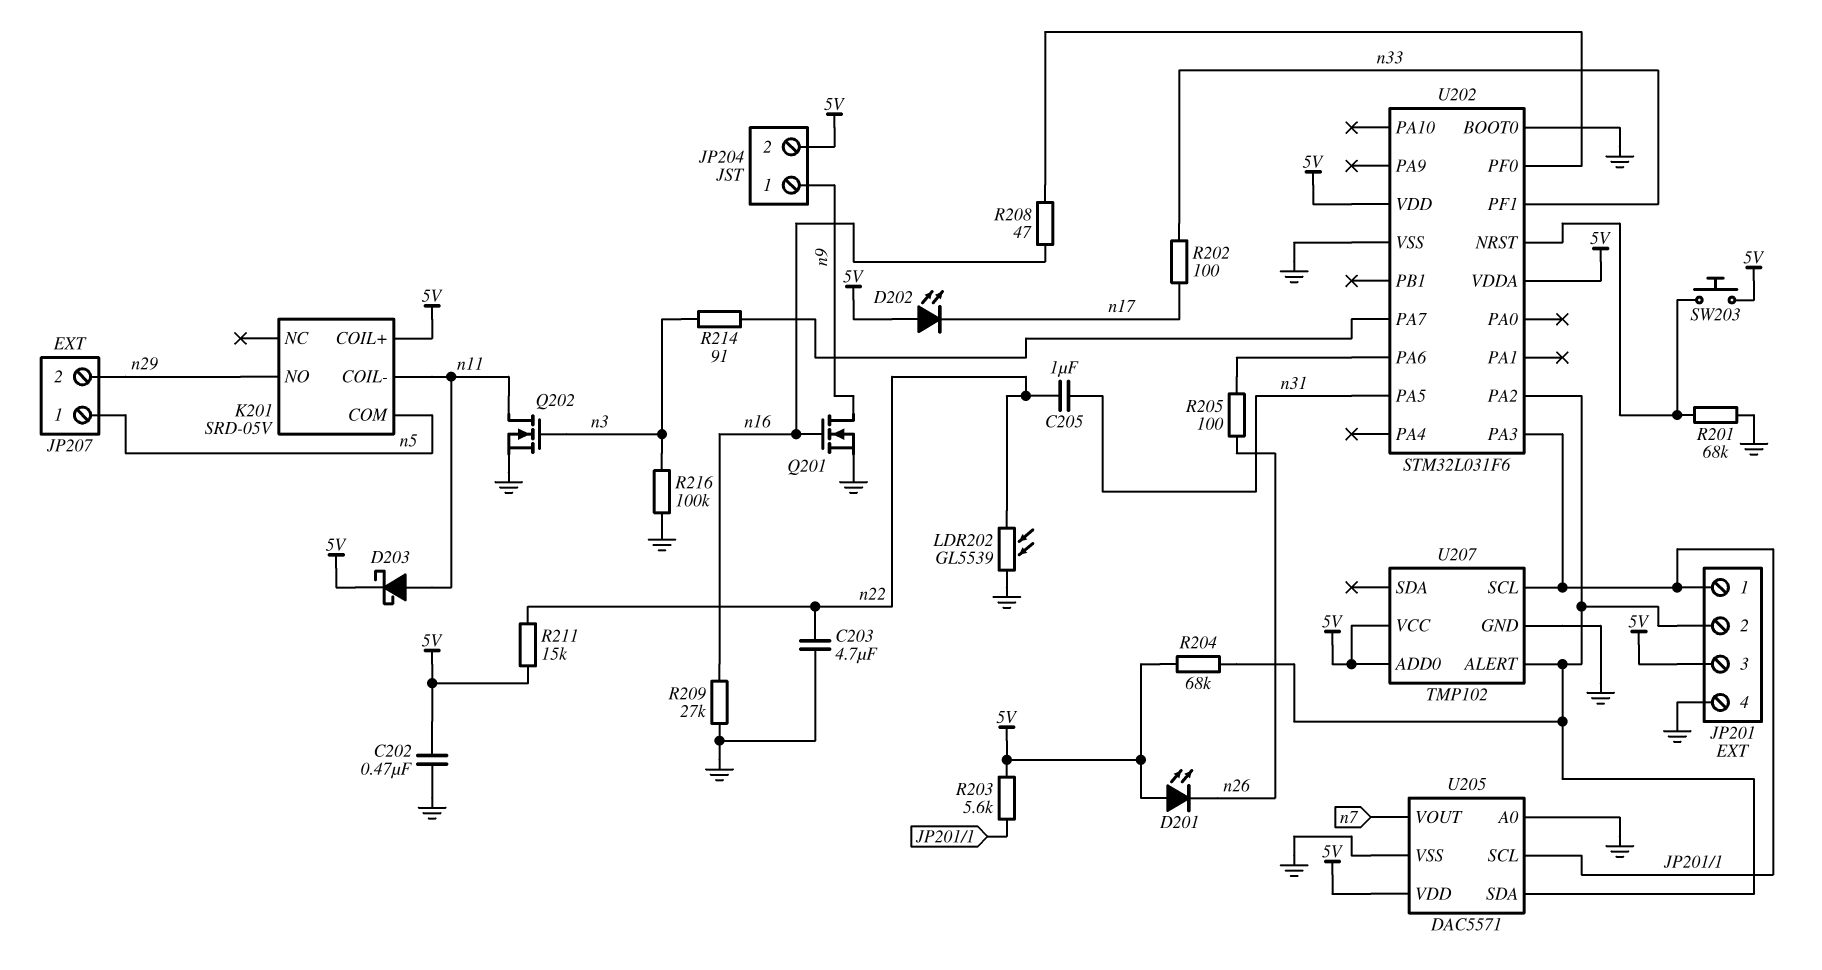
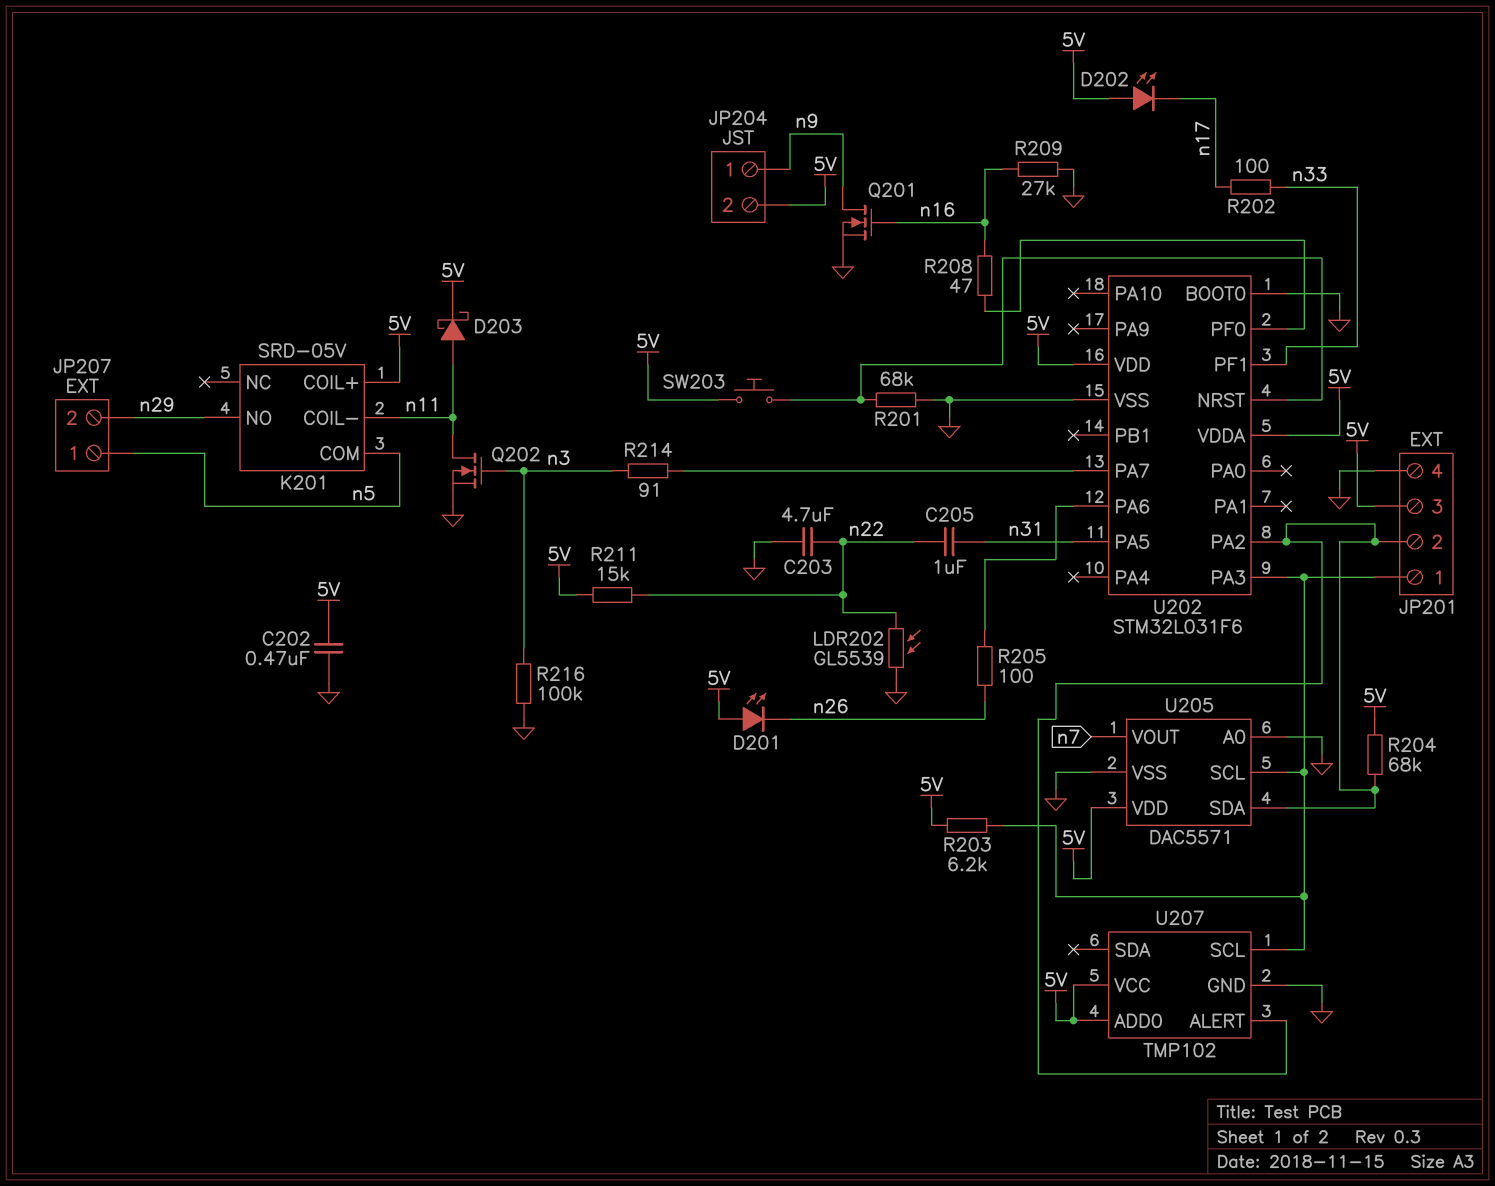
R203: 5.6k (5V, JP201/1) -> 6.2k (5V, JP201/1)

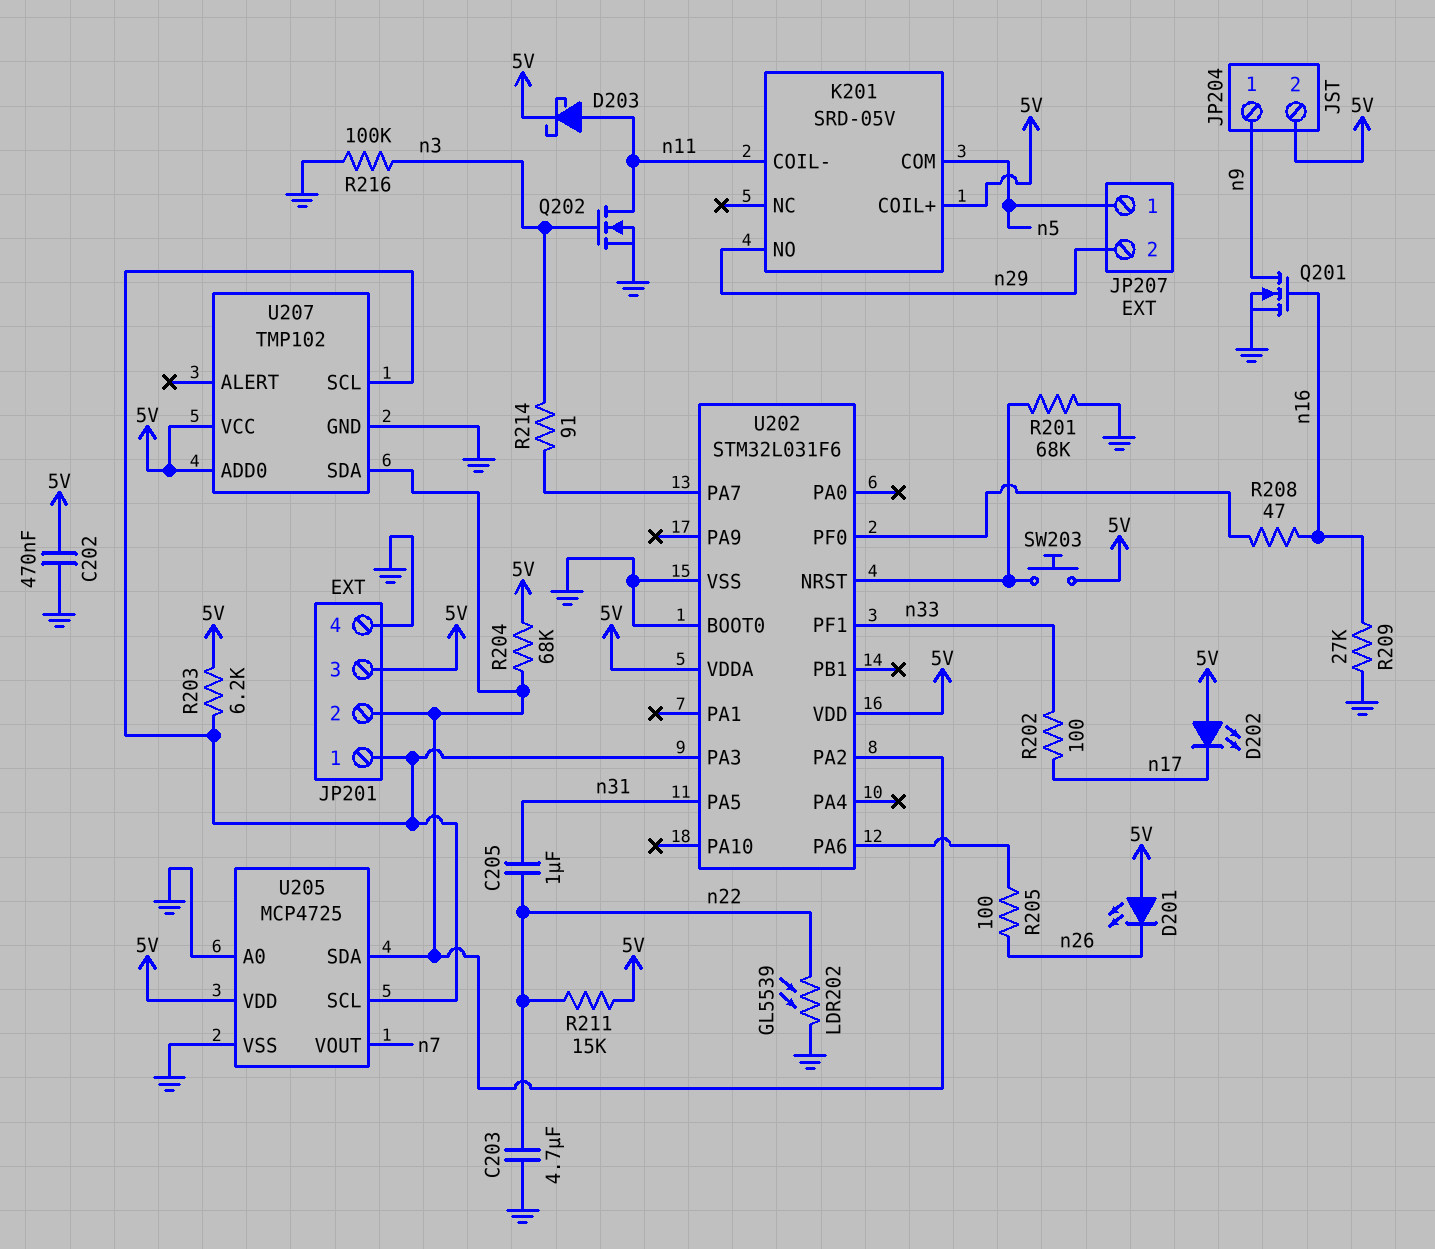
U205: DAC5571 -> MCP4725
U207 pin ALERT: JP201/2 -> none
U207 pin SDA: none -> JP201/2

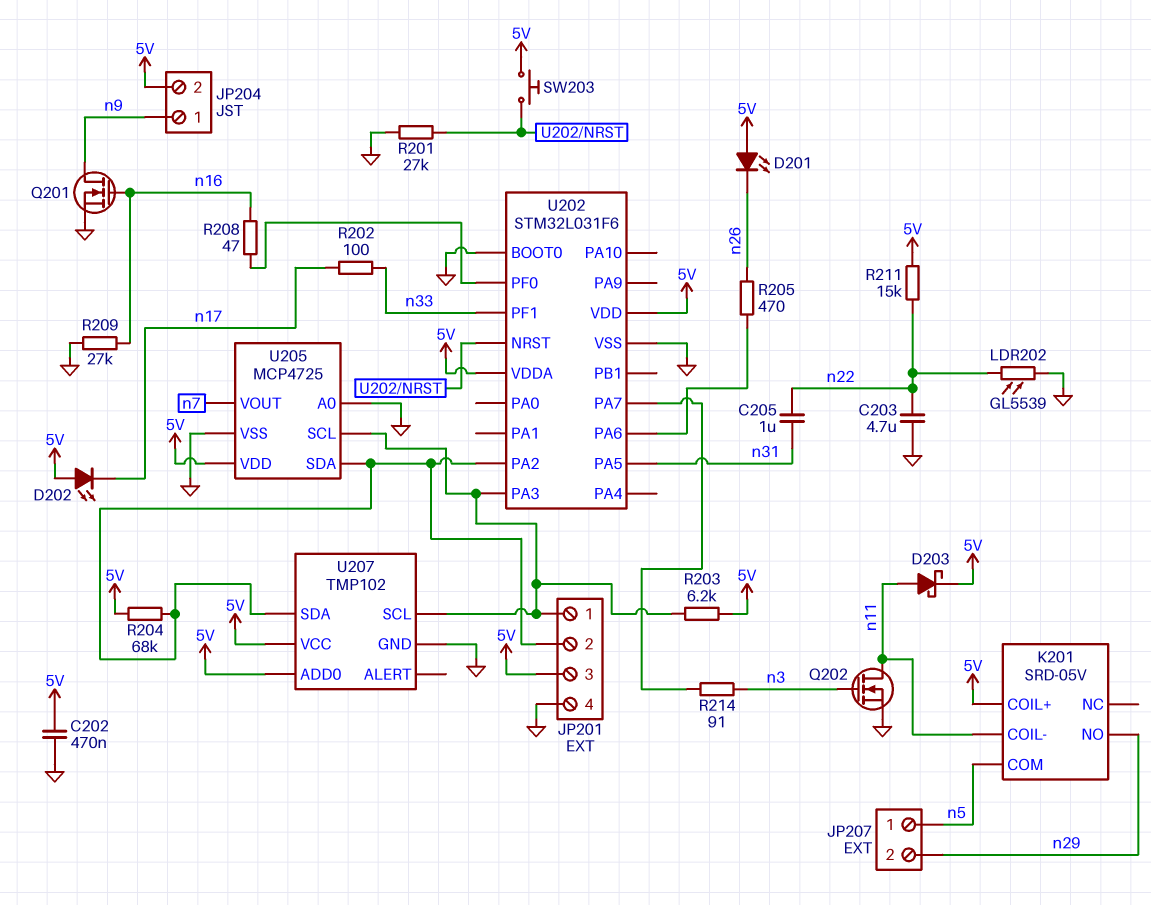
R201: 68k (GND, U202/NRST) -> 27k (GND, U202/NRST)
R205: 100 (U202/PA6, n26) -> 470 (U202/PA6, n26)
R216: 100k (GND, n3) -> none

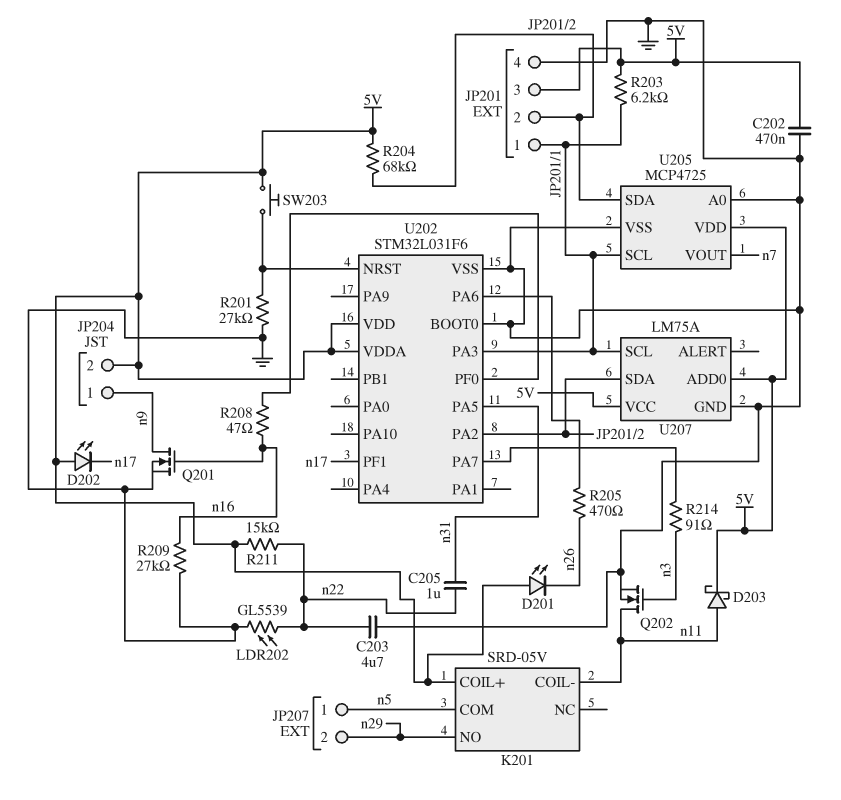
R202: 100 (n17, n33) -> none
U202 pin PF1: n33 -> n17
U207: TMP102 -> LM75A

